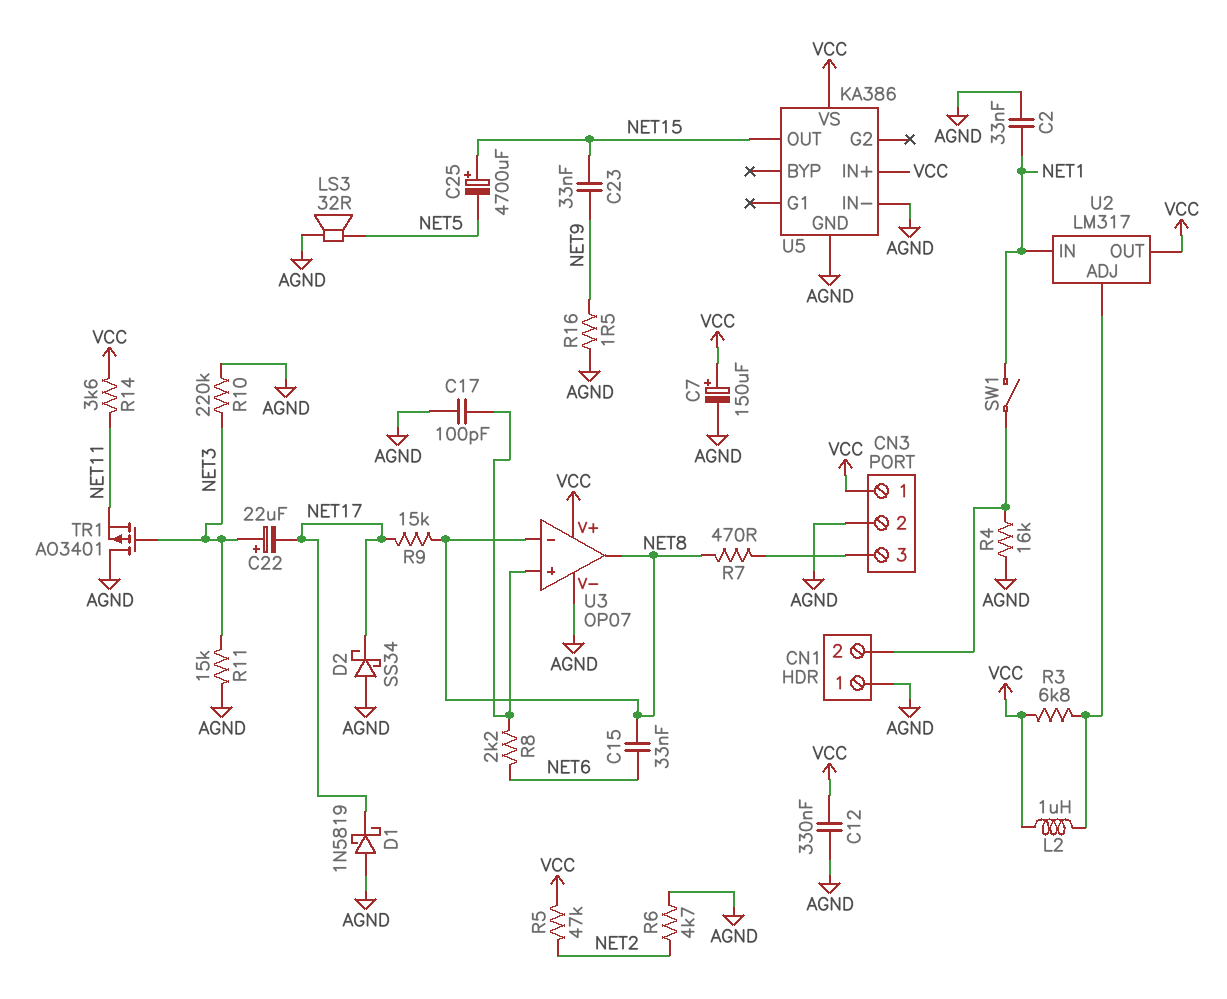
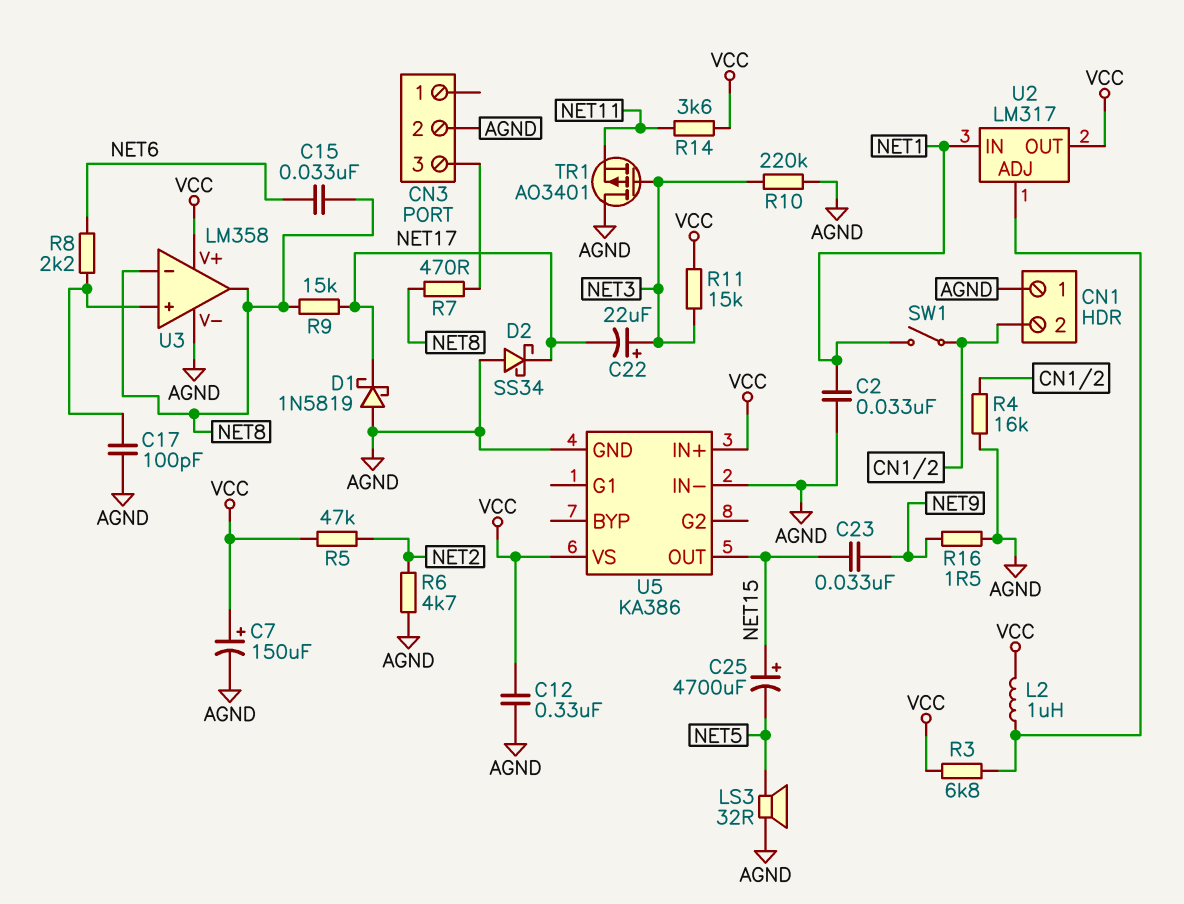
CN3 pin 1: VCC -> none
R11: 15k (AGND, NET3) -> 15k (NET3, VCC)
U3: OP07 -> LM358

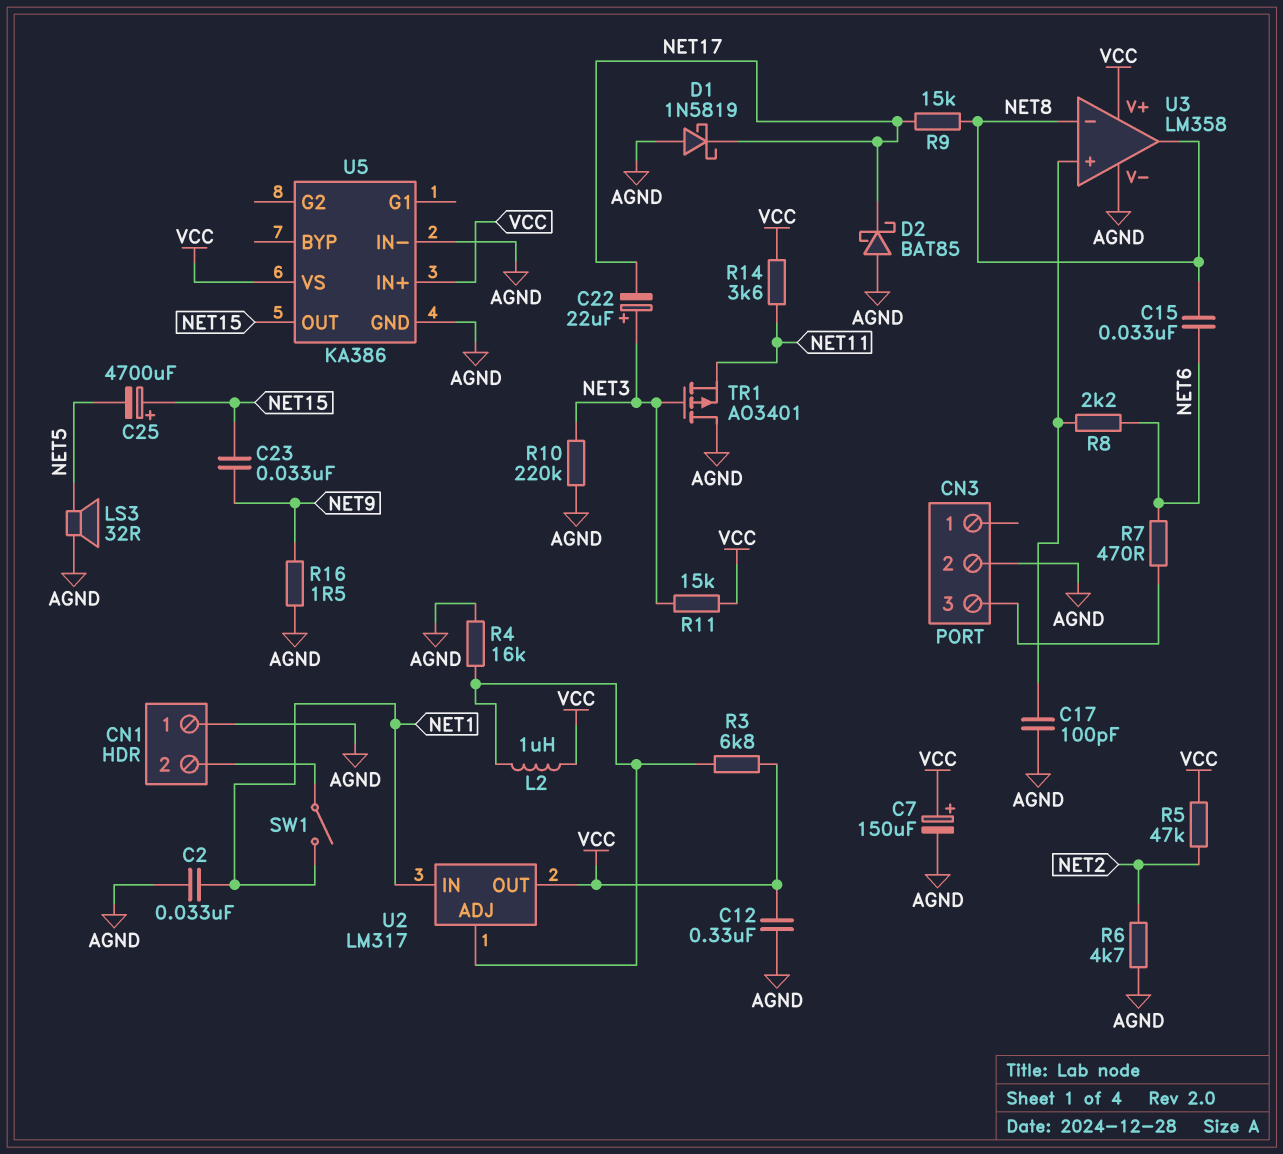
D2: schottky SS34 (A AGND, K NET17) -> schottky BAT85 (A AGND, K NET17)
R4: 16k (AGND, CN1/2) -> 16k (AGND, U2/ADJ)
R7: 470 (CN3/3, NET8) -> 470 (CN3/3, NET6)

